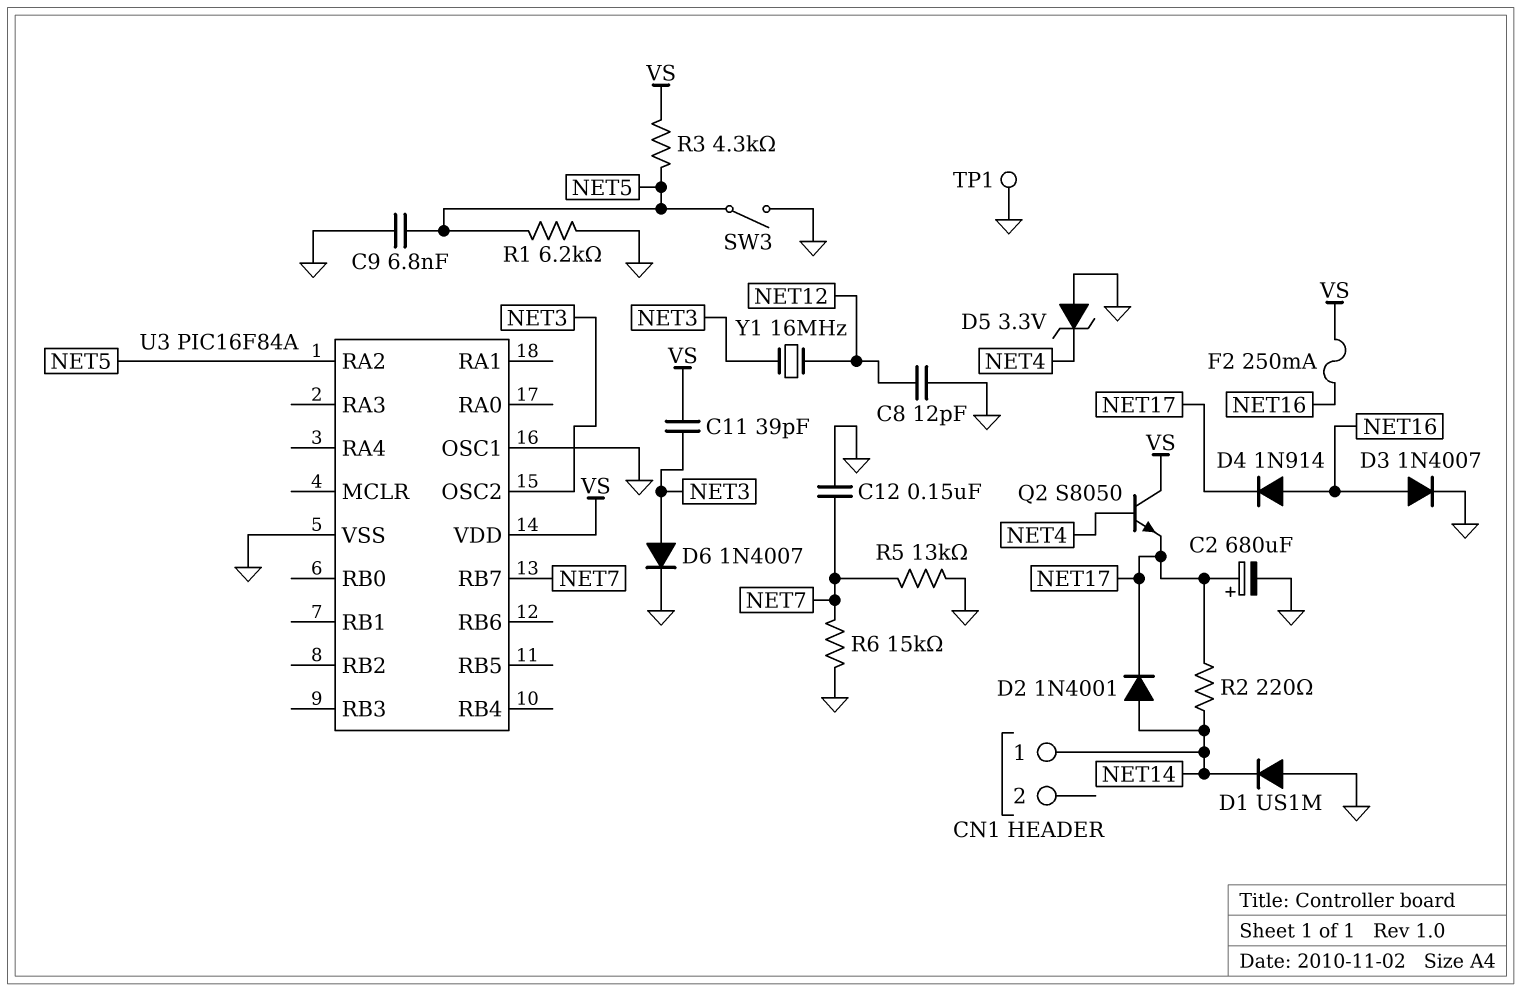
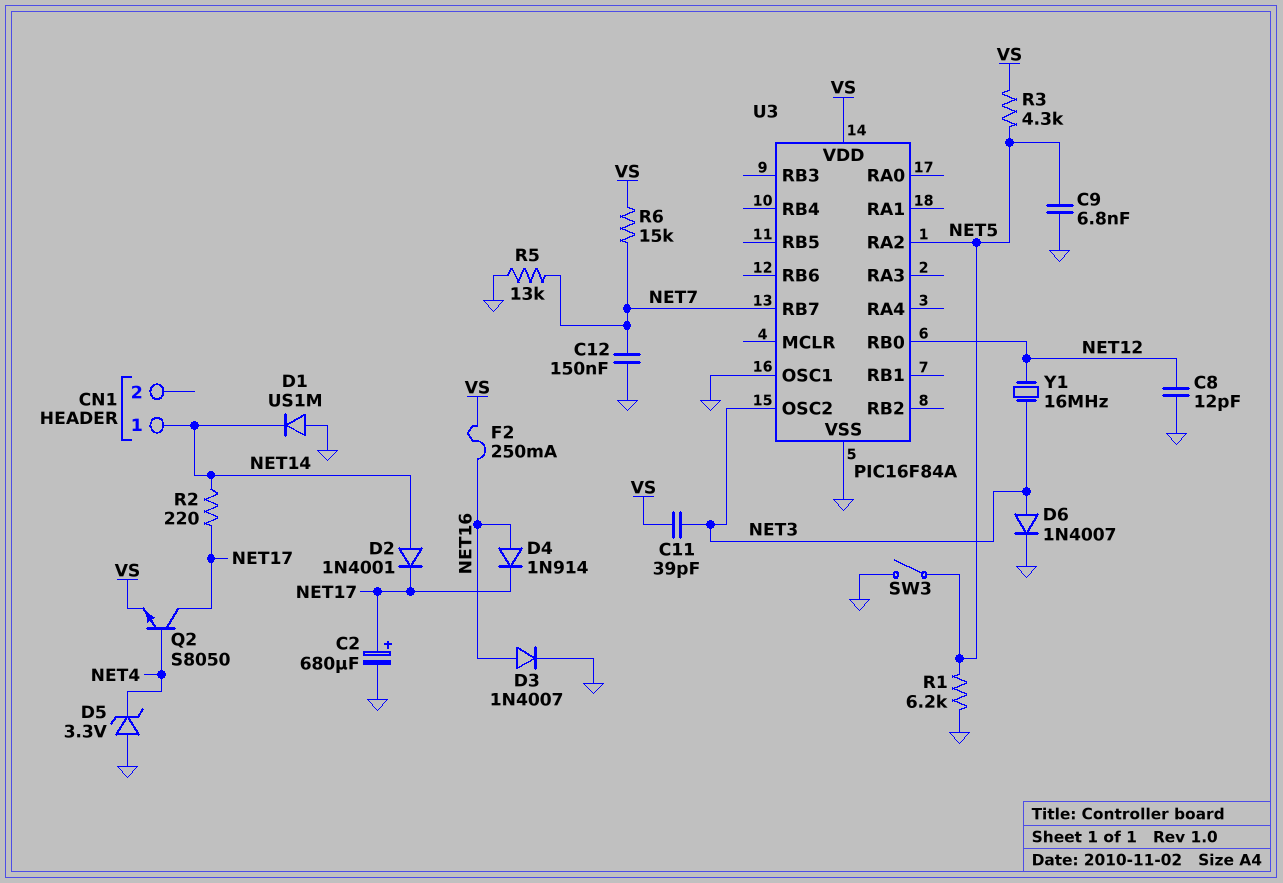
Q2: NPN S8050 (B NET4, C VS, E NET17) -> NPN S8050 (B NET4, C NET17, E VS)
R6: 15k (GND, NET7) -> 15k (NET7, VS)
TP1: test point (GND) -> none
U3 pin RB0: none -> NET12

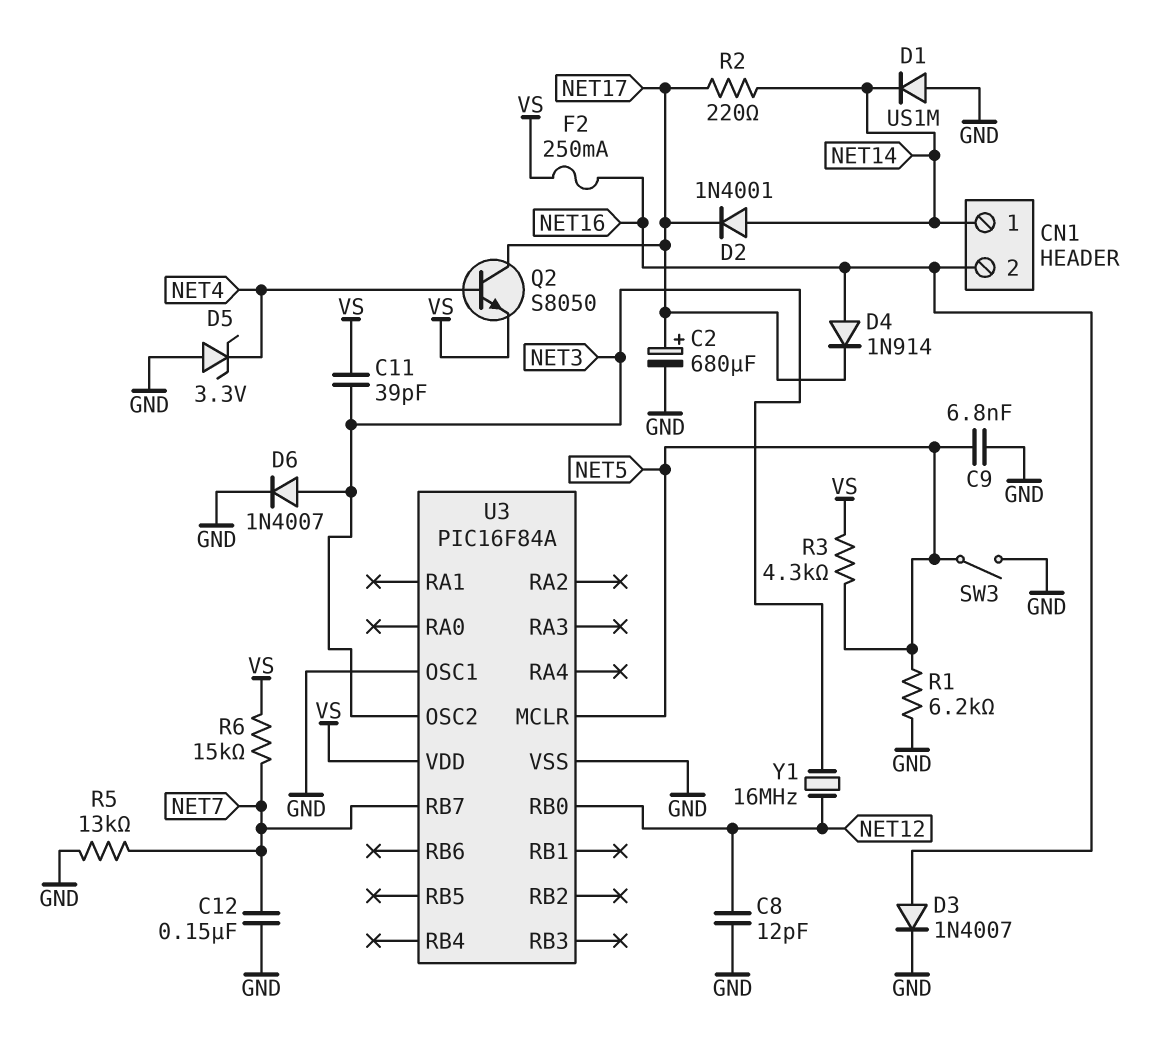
CN1 pin 2: none -> NET16
U3 pin MCLR: none -> NET5
U3 pin RA2: NET5 -> none

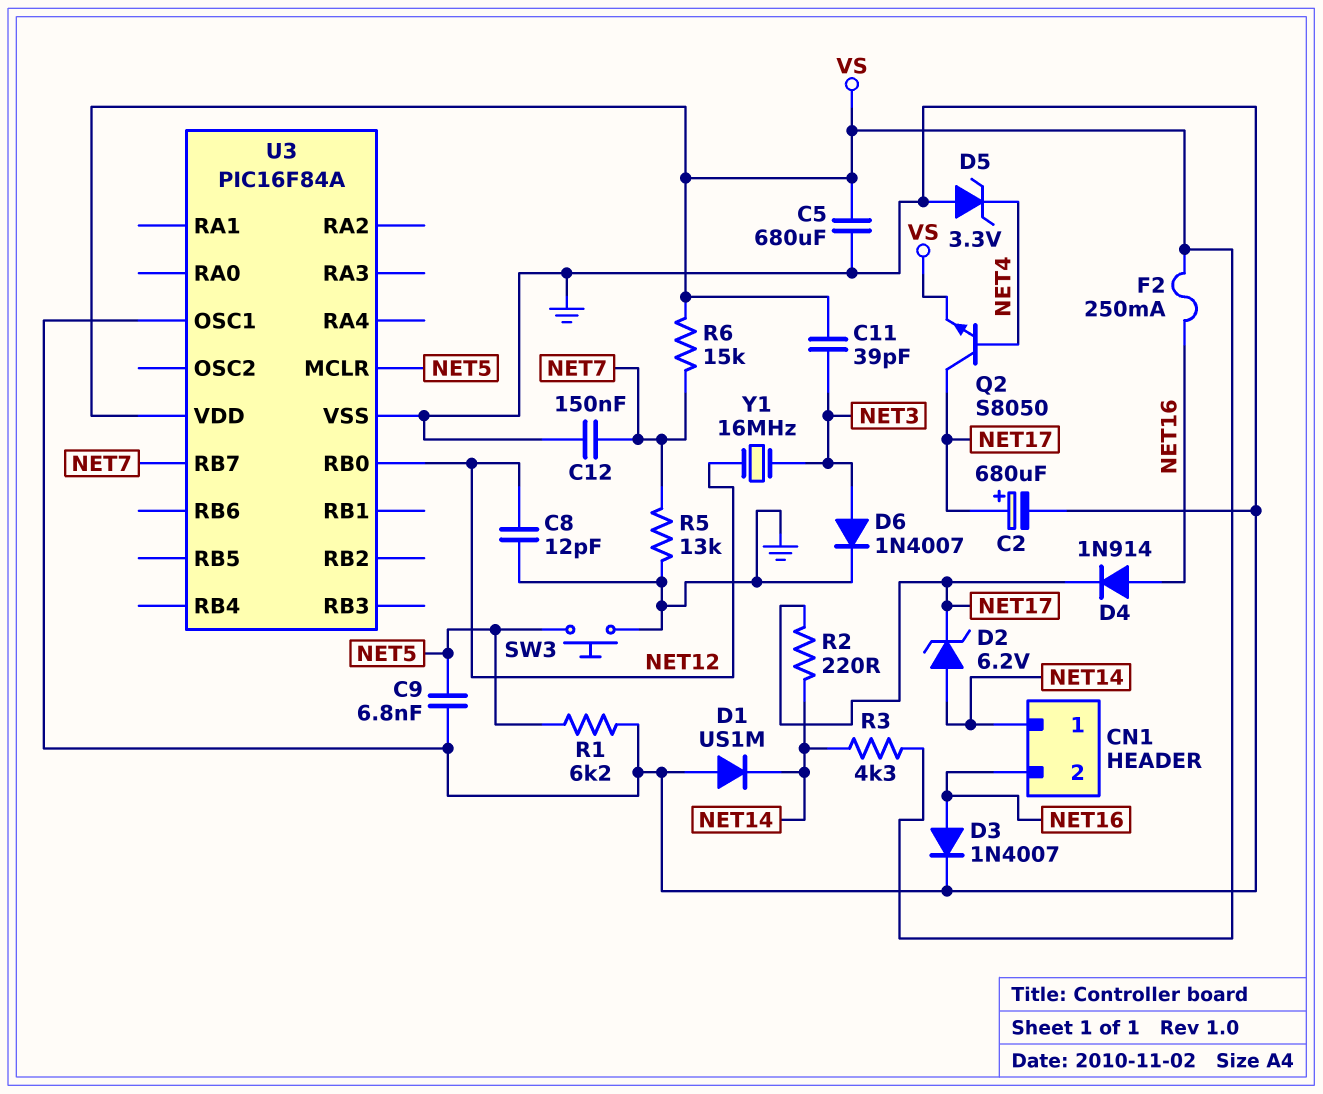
C5: none -> 680uF (GND, VS)
D2: diode 1N4001 (A NET14, K NET17) -> zener 6.2V (A NET14, K NET17)
R3: 4.3k (NET5, VS) -> 4.3k (NET14, VS)
SW3: switch (GND, NET5) -> button (GND, NET5)
U3 pin OSC2: NET3 -> none

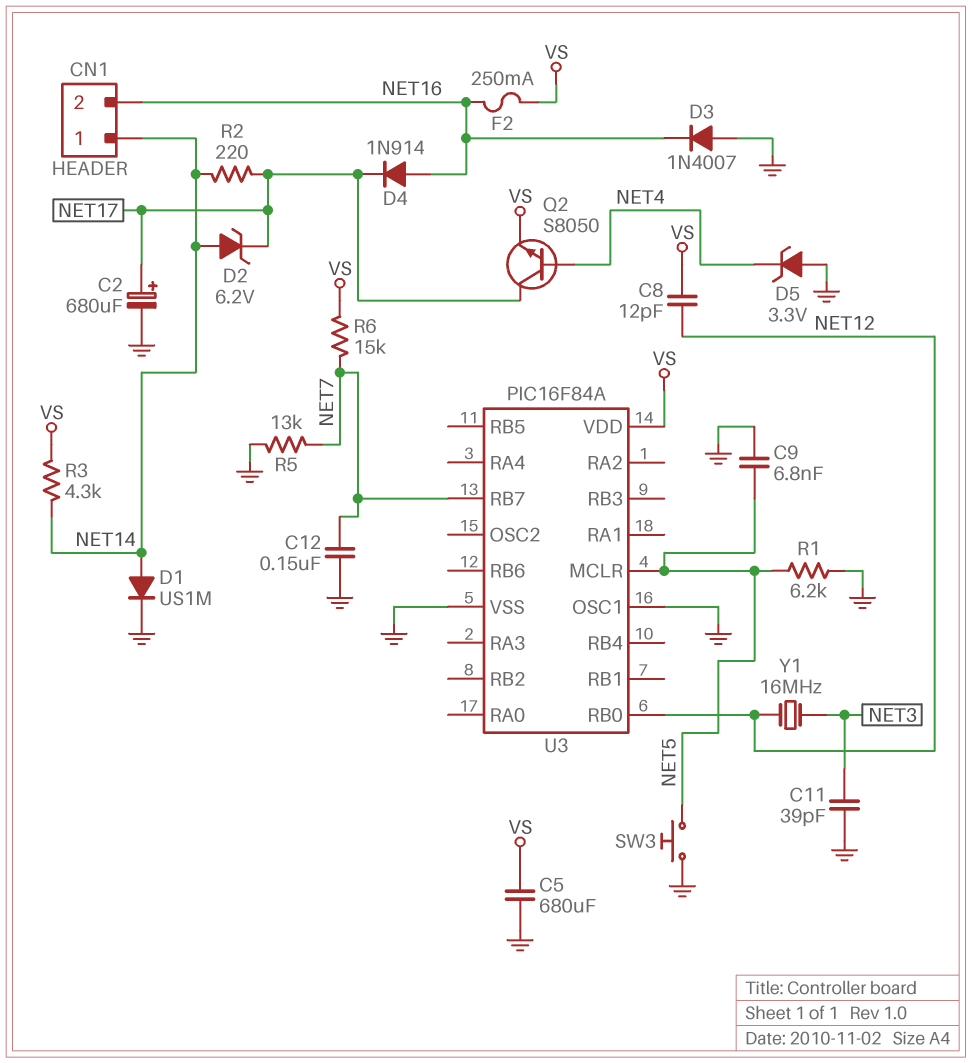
C8: 12pF (GND, NET12) -> 12pF (NET12, VS)
C11: 39pF (NET3, VS) -> 39pF (GND, NET3)
D1: diode US1M (A GND, K NET14) -> diode US1M (A NET14, K GND)
D3: diode 1N4007 (A NET16, K GND) -> diode 1N4007 (A GND, K NET16)
D6: diode 1N4007 (A NET3, K GND) -> none

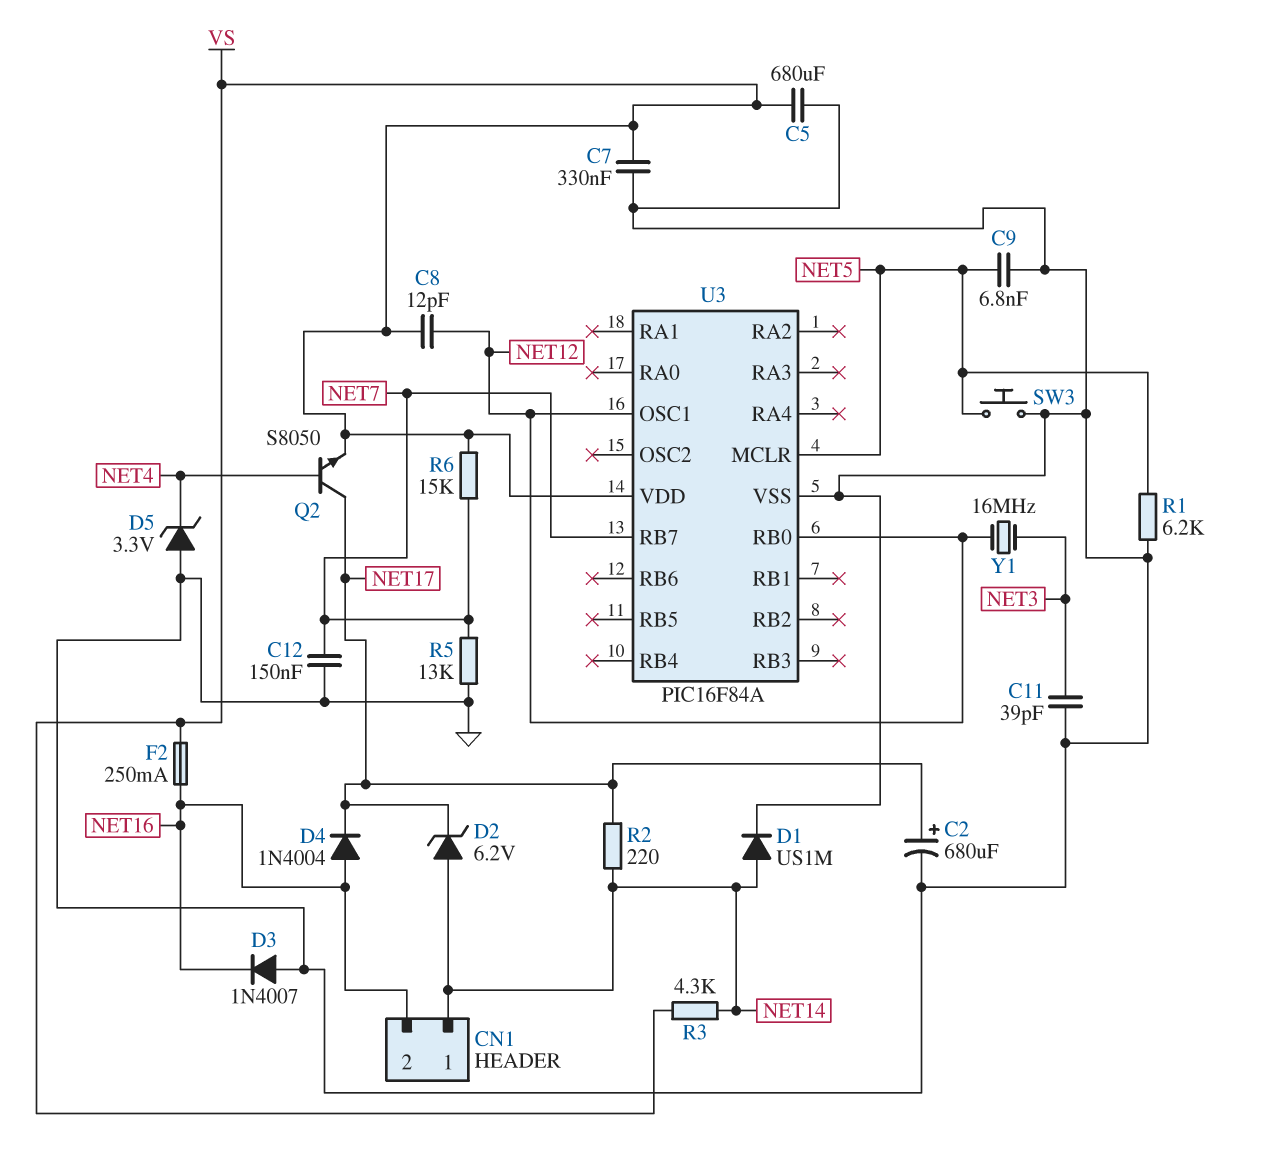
C7: none -> 330nF (GND, VS)
D4: diode 1N914 (A NET16, K NET17) -> diode 1N4004 (A NET16, K NET17)
U3 pin OSC1: GND -> NET12

